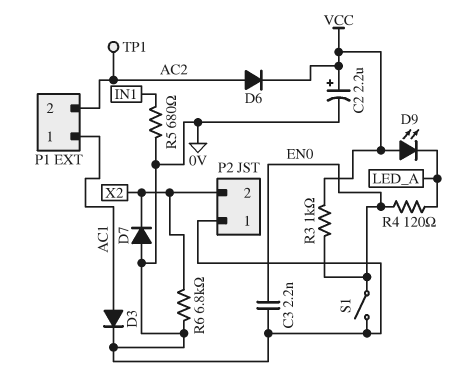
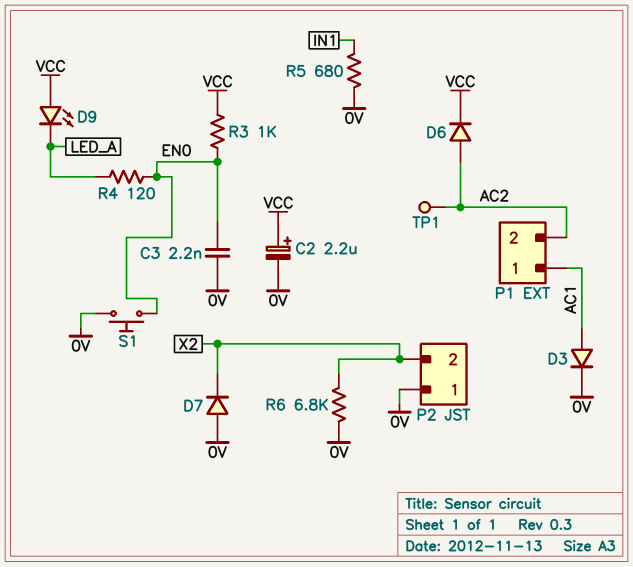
S1: switch (0V, EN0) -> button (0V, EN0)

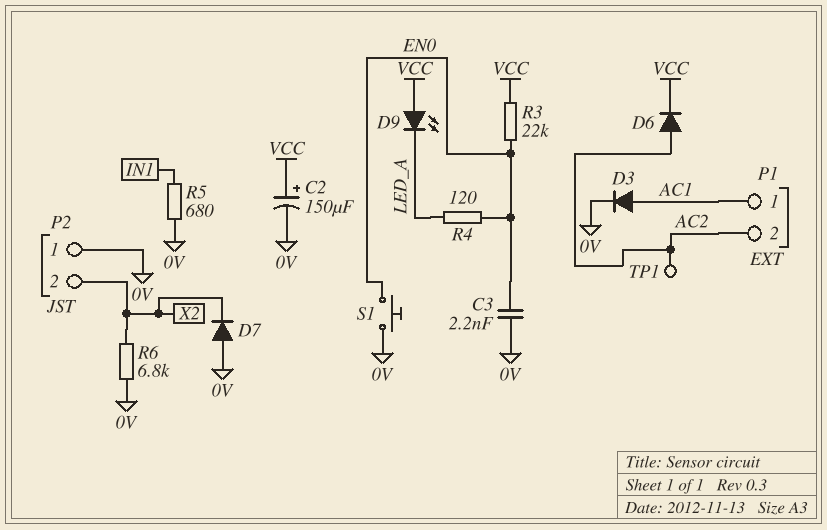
C2: 2.2uF (plus VCC, minus 0V) -> 150uF (plus VCC, minus 0V)
R3: 1k (EN0, VCC) -> 22k (EN0, VCC)

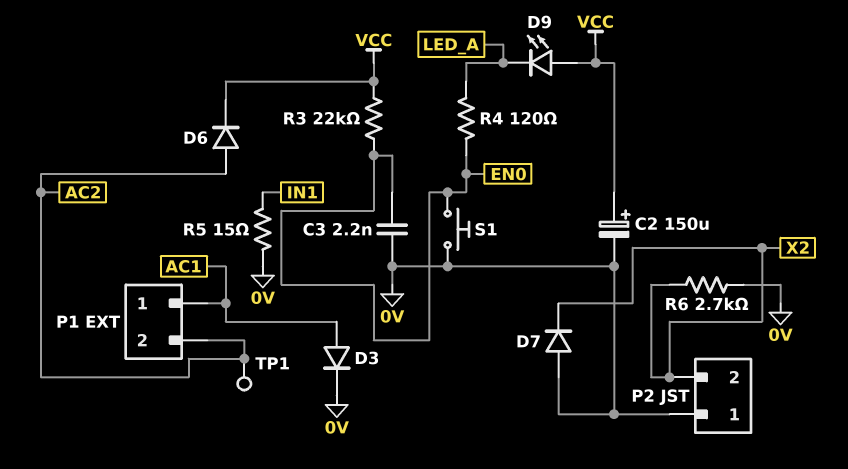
R5: 680 (0V, IN1) -> 15 (0V, IN1)
R6: 6.8k (0V, X2) -> 2.7k (0V, X2)

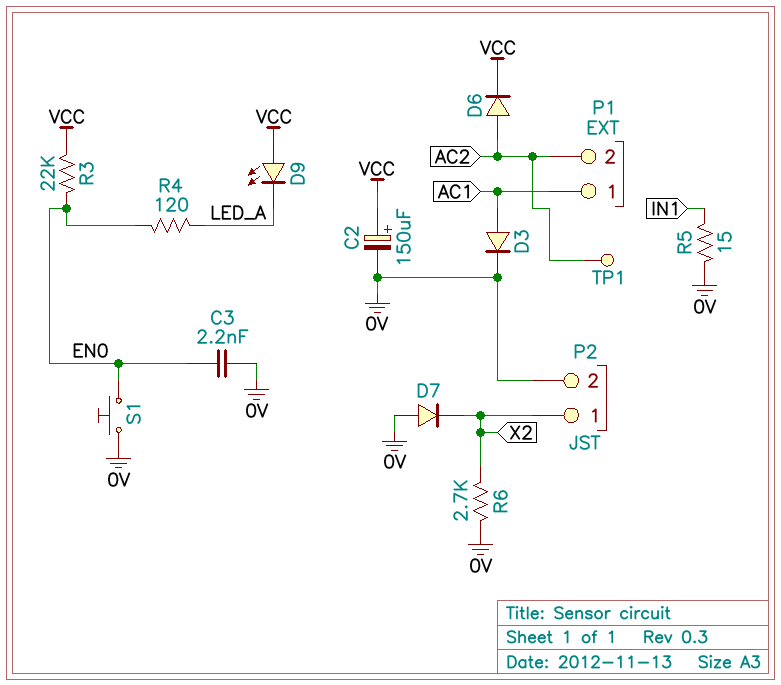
P2 pin 1: 0V -> X2
P2 pin 2: X2 -> 0V

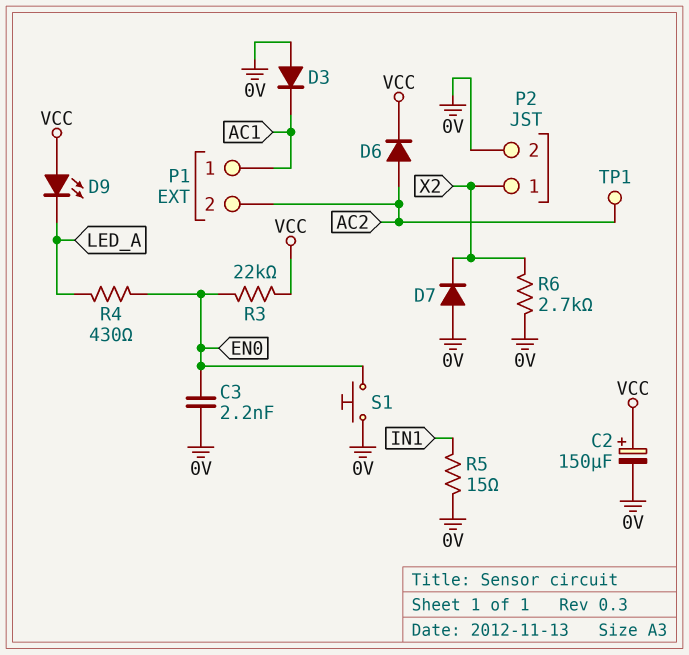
D3: diode (A AC1, K 0V) -> diode (A 0V, K AC1)
R4: 120 (EN0, LED_A) -> 430 (EN0, LED_A)

